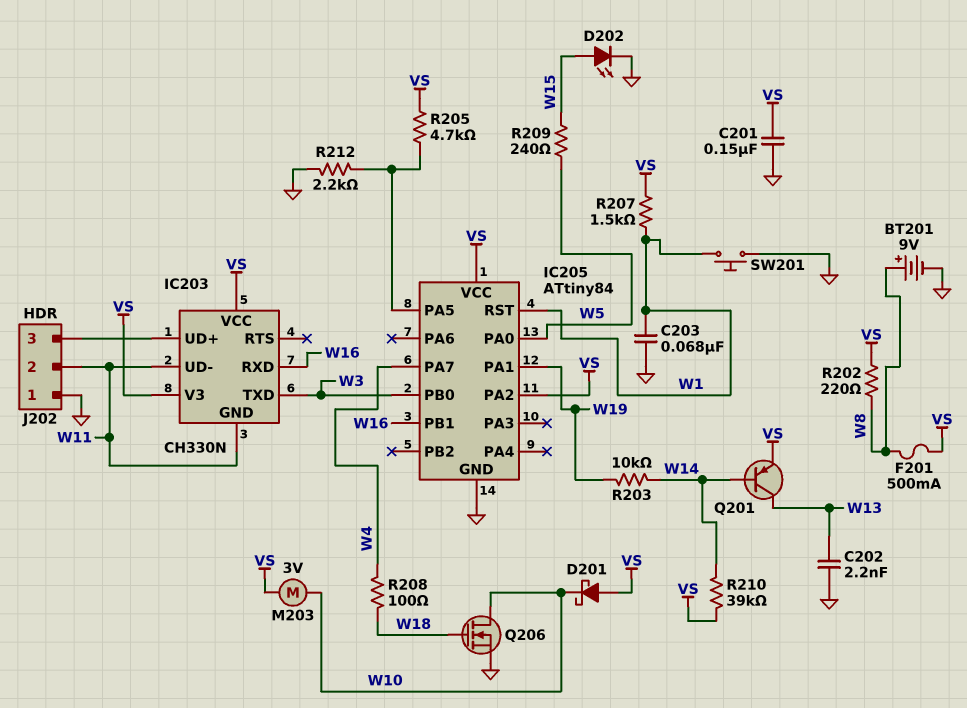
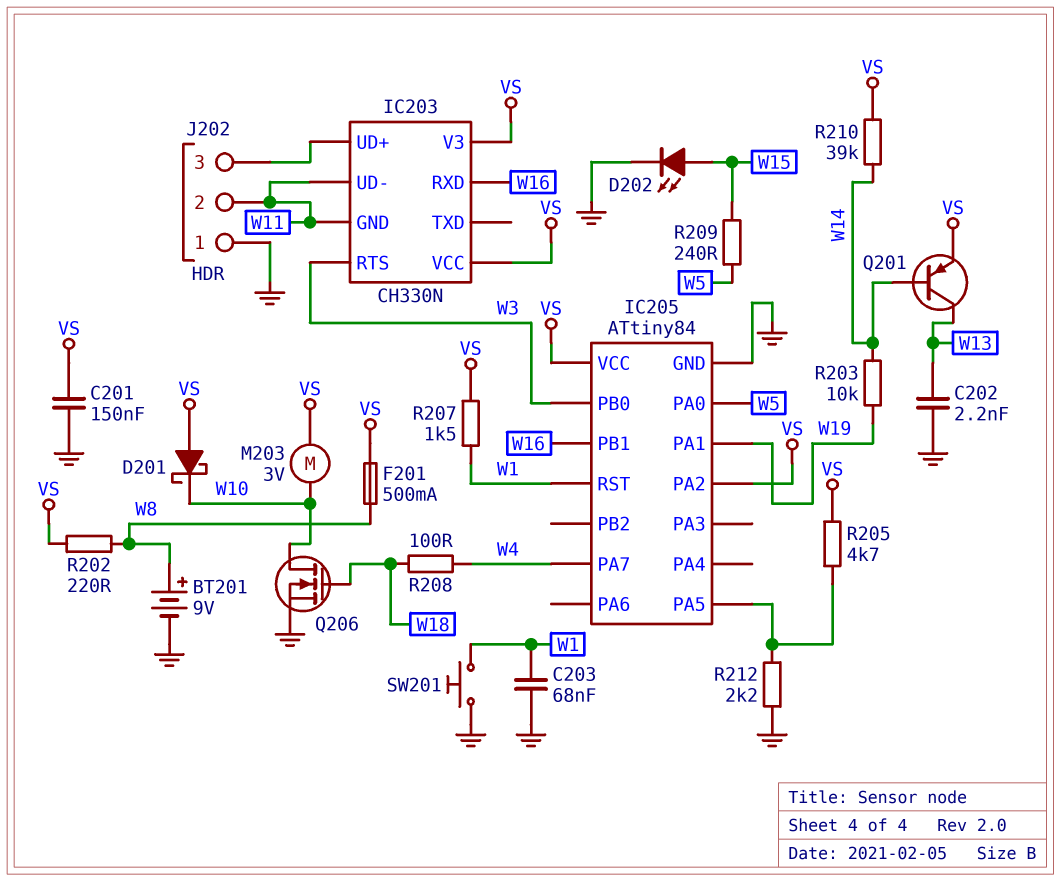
IC203 pin RTS: none -> W3
IC203 pin TXD: W3 -> none

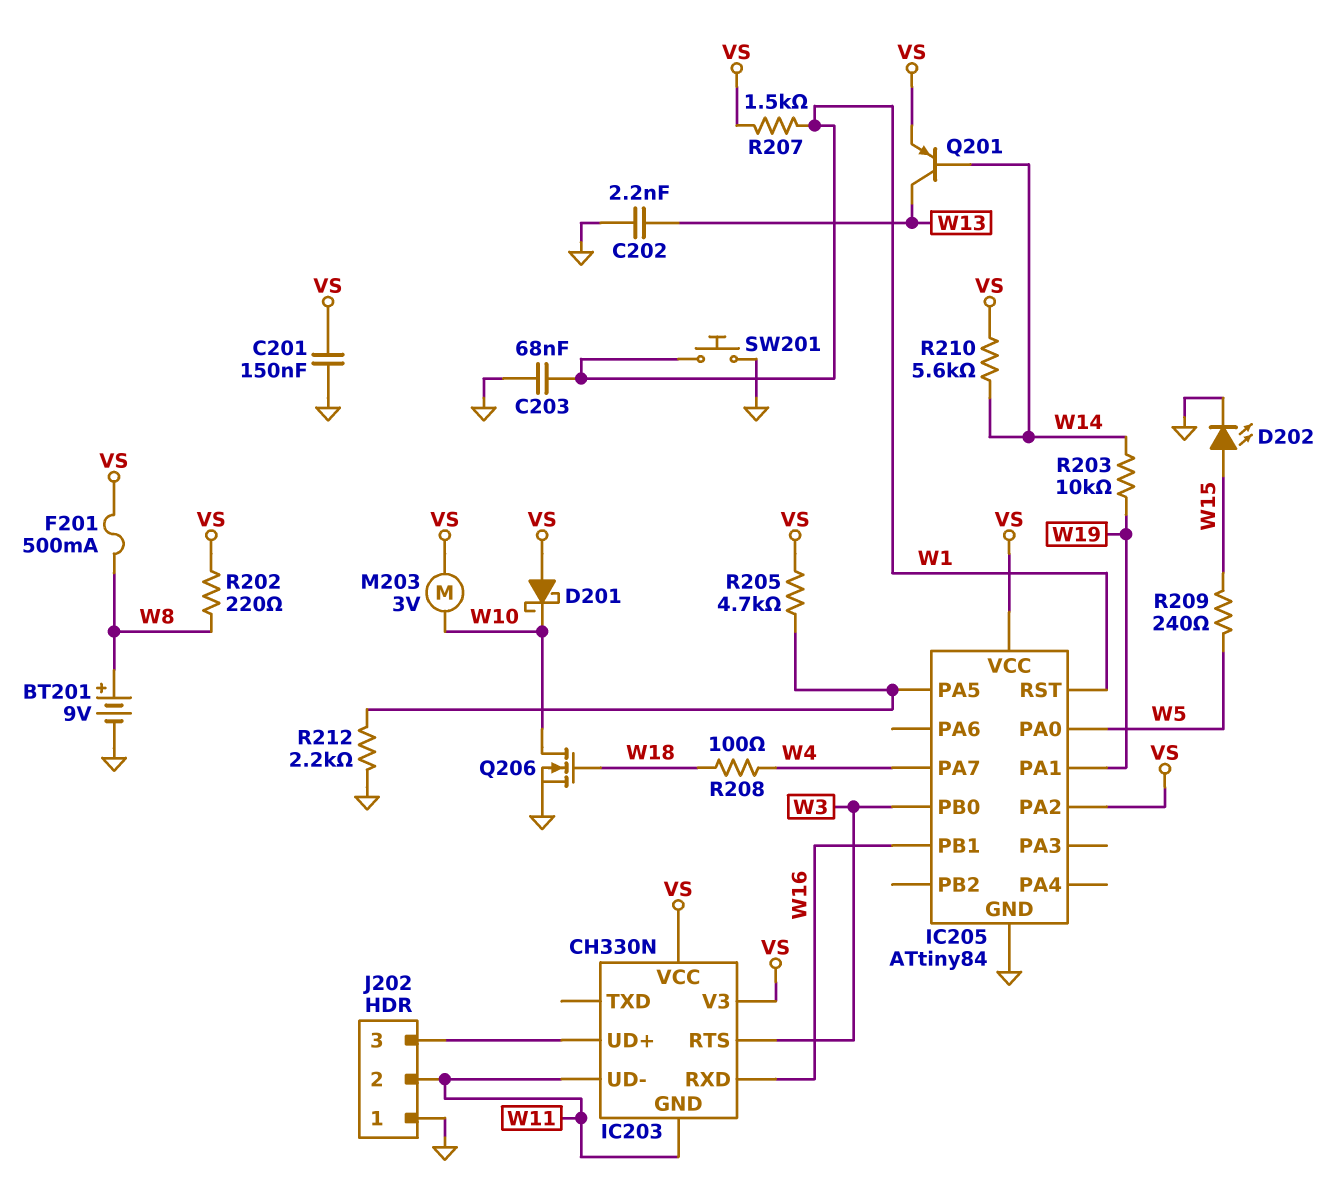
R210: 39k (VS, W14) -> 5.6k (VS, W14)

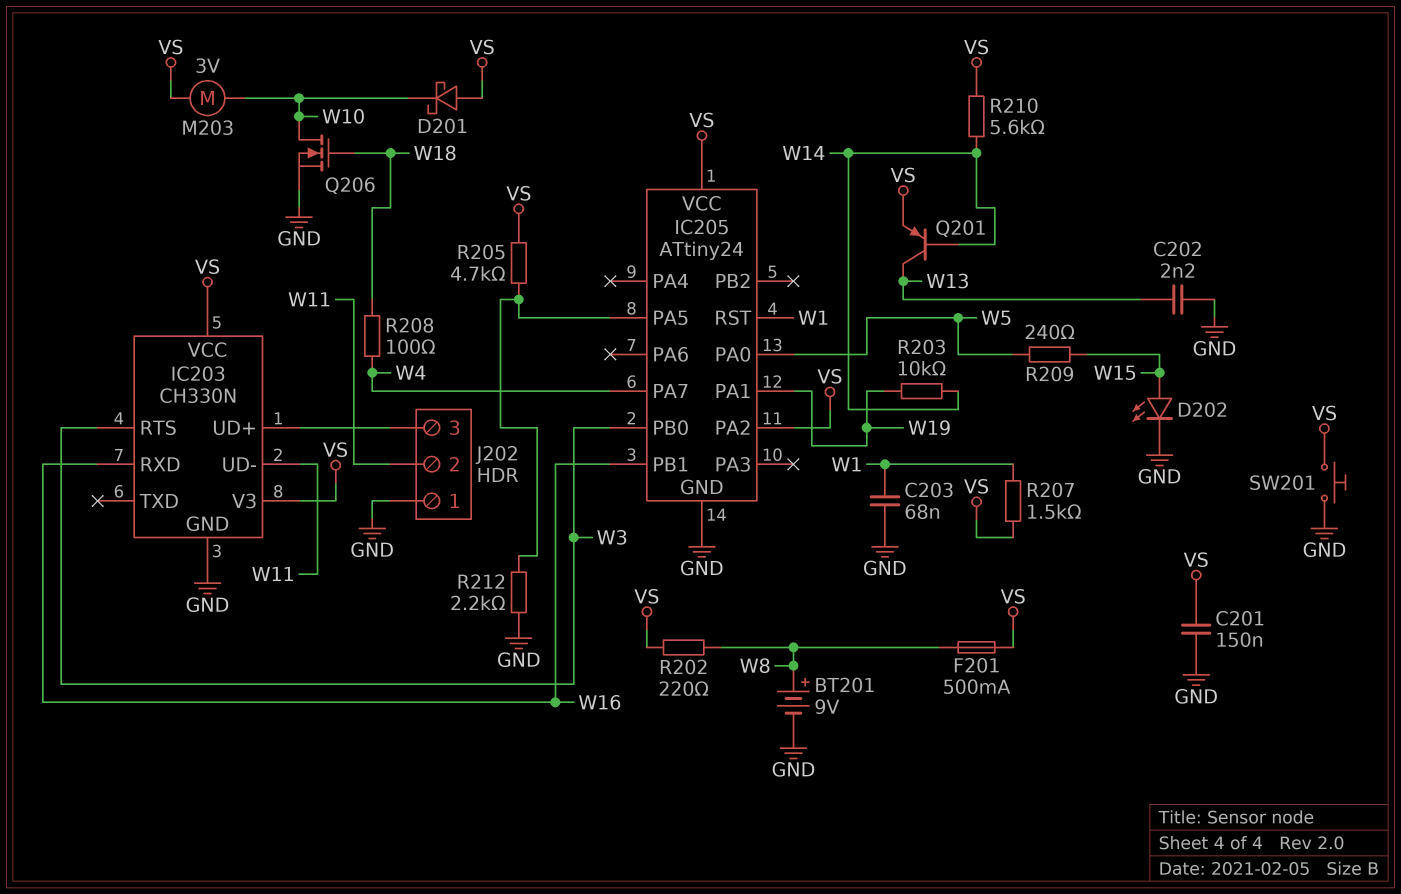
IC203 pin GND: W11 -> GND
IC205: ATtiny84 -> ATtiny24
SW201: button (GND, W1) -> button (GND, VS)

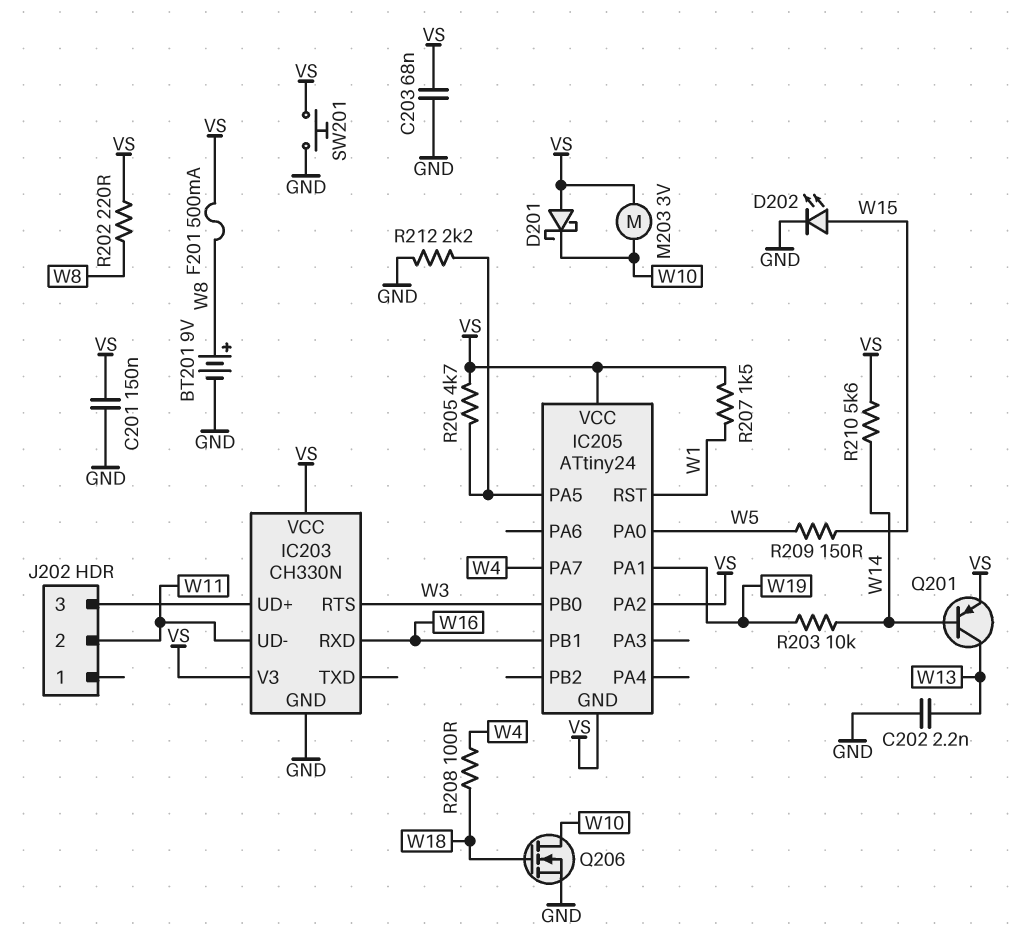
C203: 68nF (GND, W1) -> 68nF (GND, VS)
IC205 pin GND: GND -> VS
J202 pin 1: GND -> none
R209: 240 (W5, W15) -> 150 (W5, W15)

